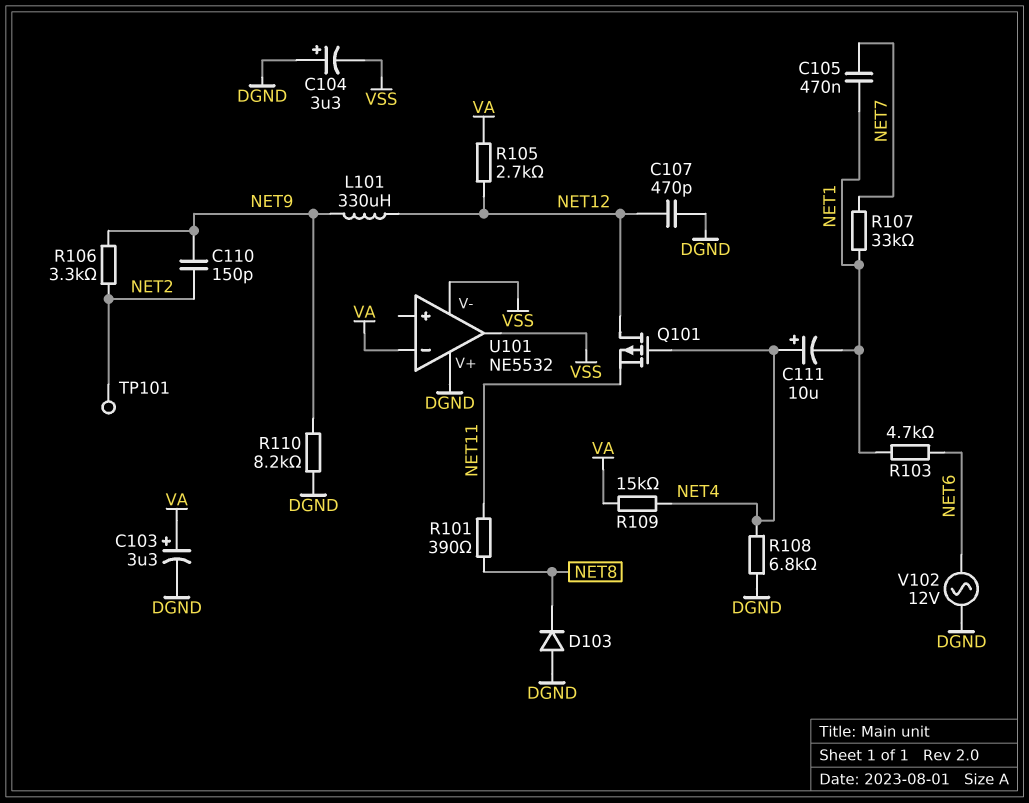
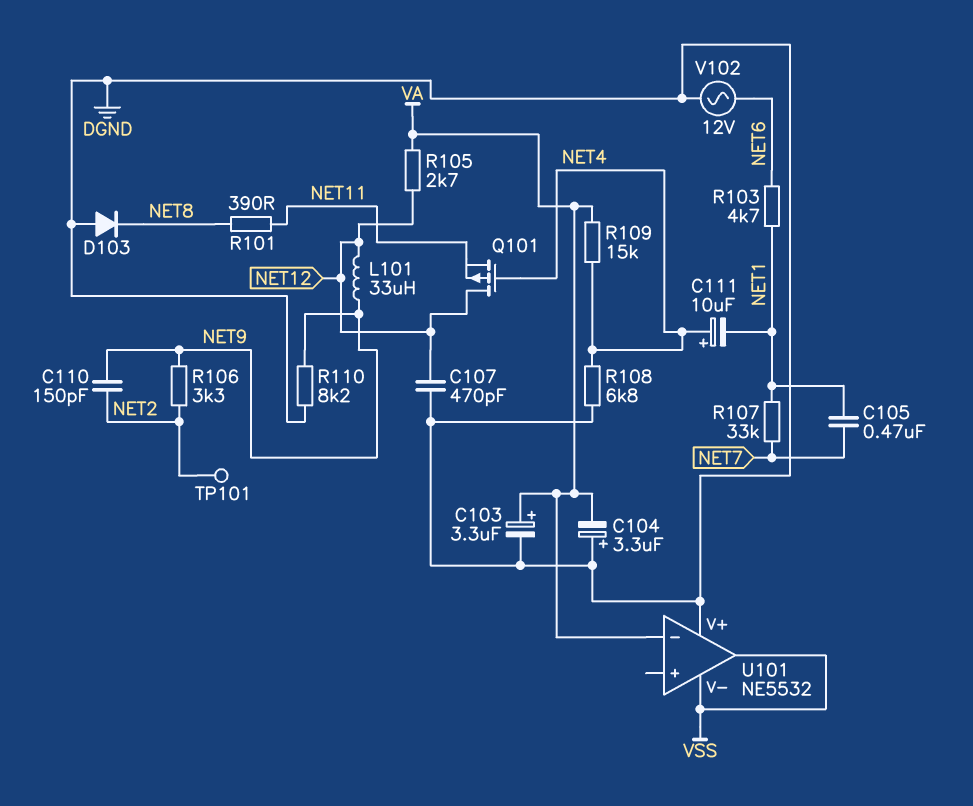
C104: 3.3uF (plus DGND, minus VSS) -> 3.3uF (plus DGND, minus VA)
L101: 330uH (NET9, NET12) -> 33uH (NET9, NET12)

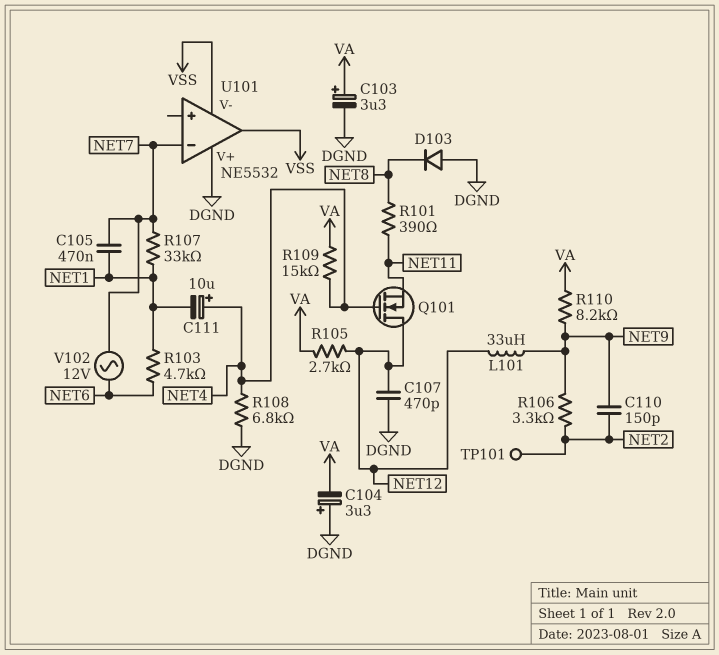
Q101: PMOS (G NET4, D NET12, S NET11) -> NMOS (G NET4, D NET12, S NET11)
R110: 8.2k (DGND, NET9) -> 8.2k (NET9, VA)
U101 pin in-: VA -> NET7
V102: AC 12V (DGND, NET6) -> AC 12V (NET6, NET7)

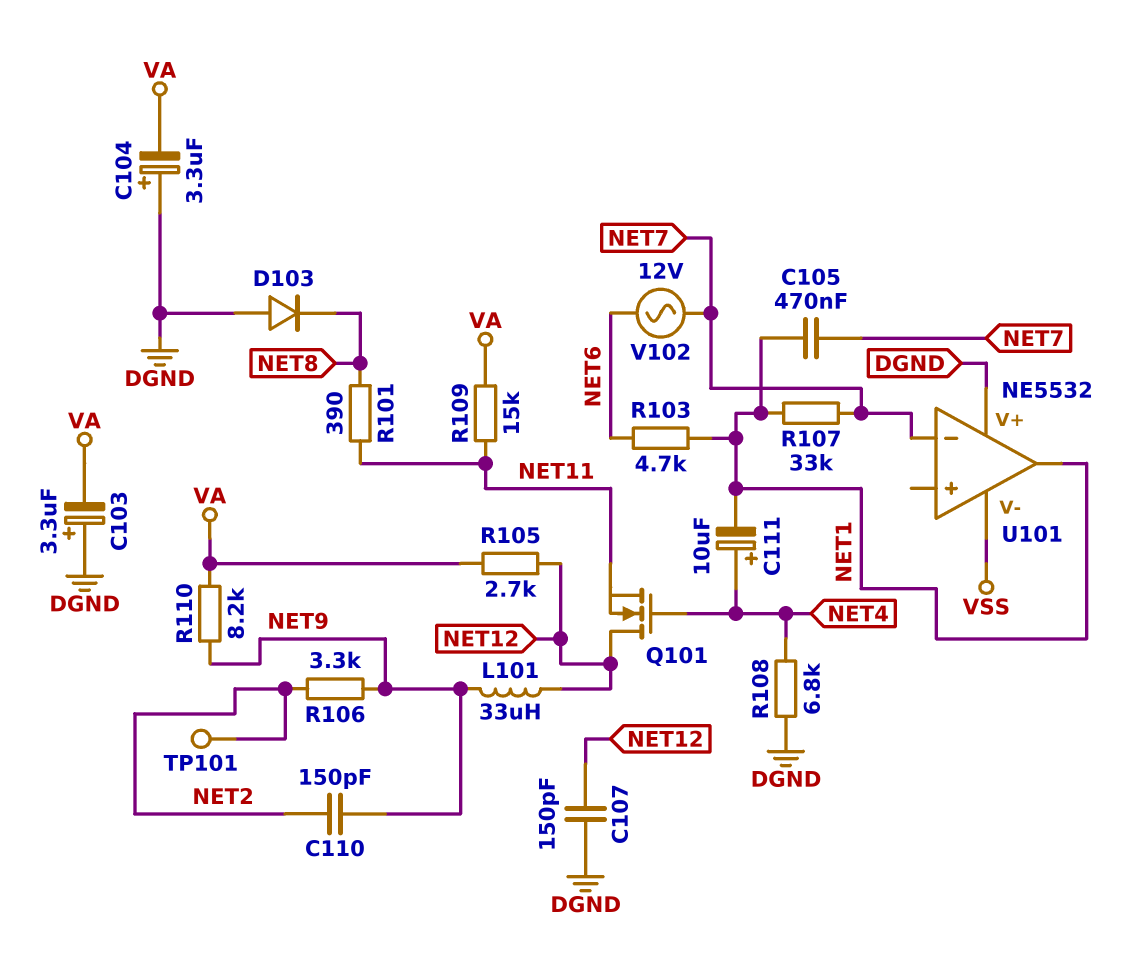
C103: 3.3uF (plus VA, minus DGND) -> 3.3uF (plus DGND, minus VA)
C107: 470pF (DGND, NET12) -> 150pF (DGND, NET12)
R109: 15k (NET4, VA) -> 15k (NET11, VA)
U101 pin out: VSS -> NET1

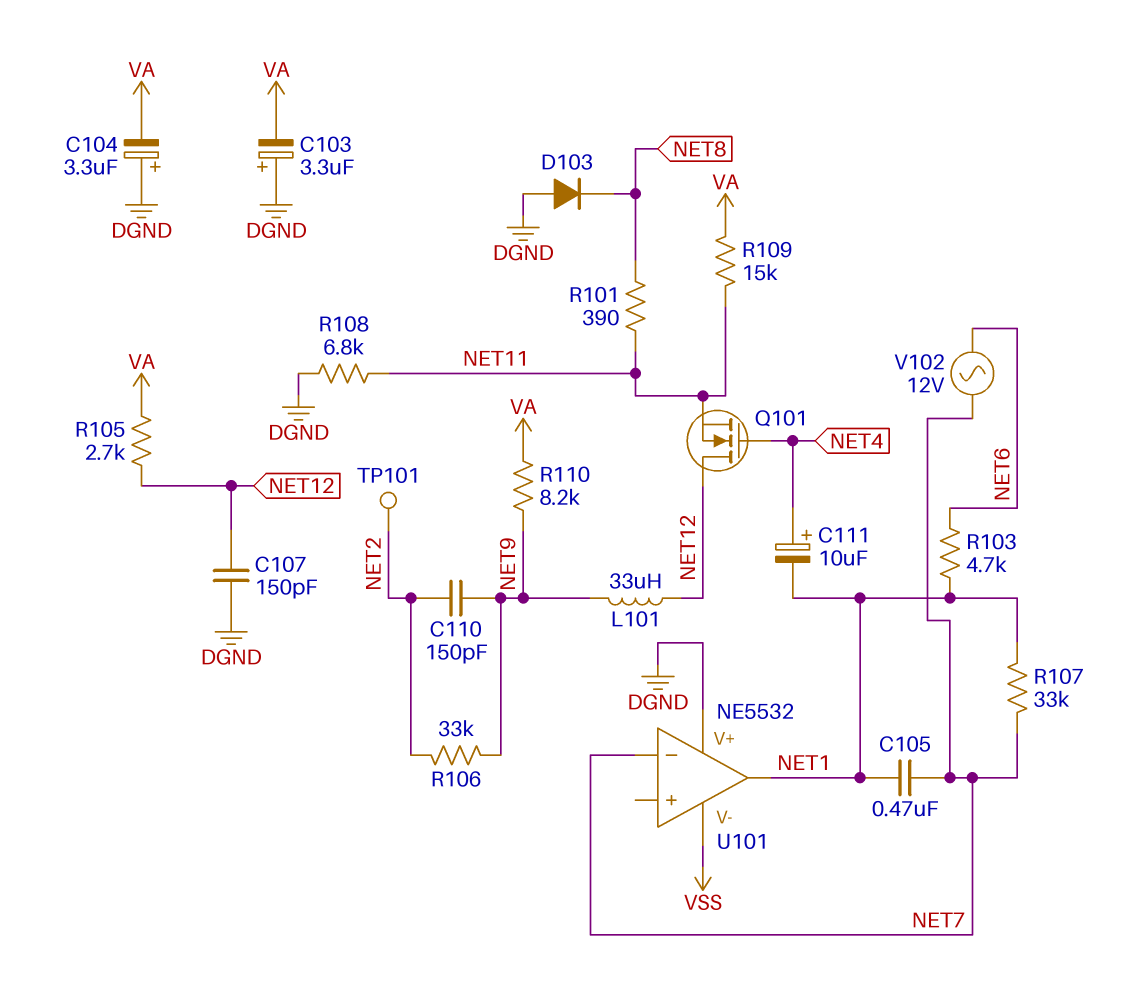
R106: 3.3k (NET2, NET9) -> 33k (NET2, NET9)
R108: 6.8k (DGND, NET4) -> 6.8k (DGND, NET11)

